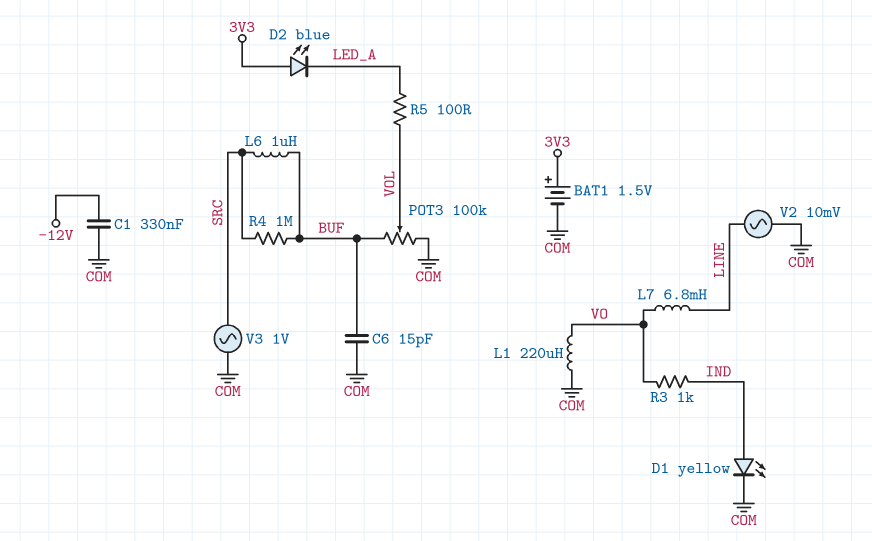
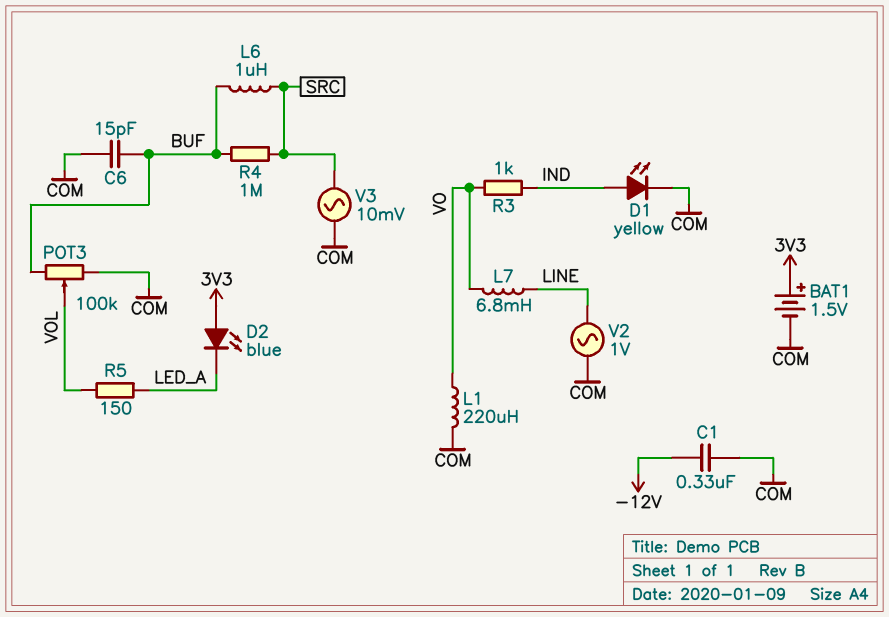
R5: 100 (LED_A, VOL) -> 150 (LED_A, VOL)
V2: AC 10mV (COM, LINE) -> AC 1V (COM, LINE)
V3: AC 1V (COM, SRC) -> AC 10mV (COM, SRC)

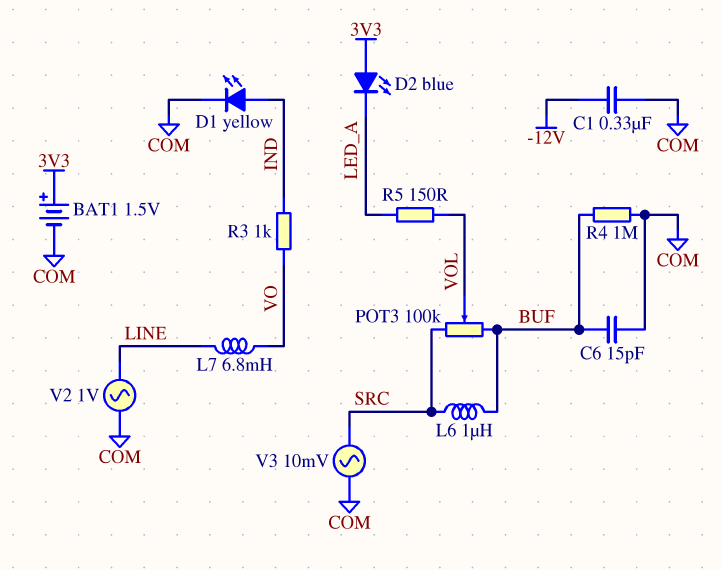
L1: 220uH (COM, VO) -> none
POT3: 100k (BUF, COM, wiper VOL) -> 100k (BUF, SRC, wiper VOL)
R4: 1M (BUF, SRC) -> 1M (BUF, COM)

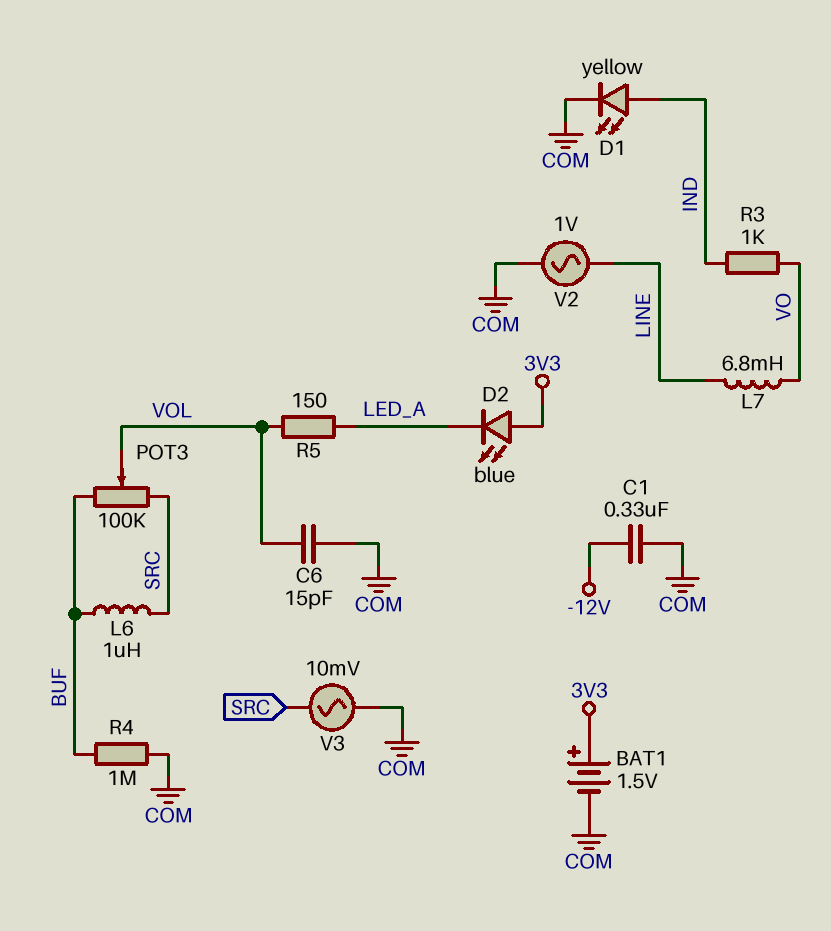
C6: 15pF (BUF, COM) -> 15pF (COM, VOL)

